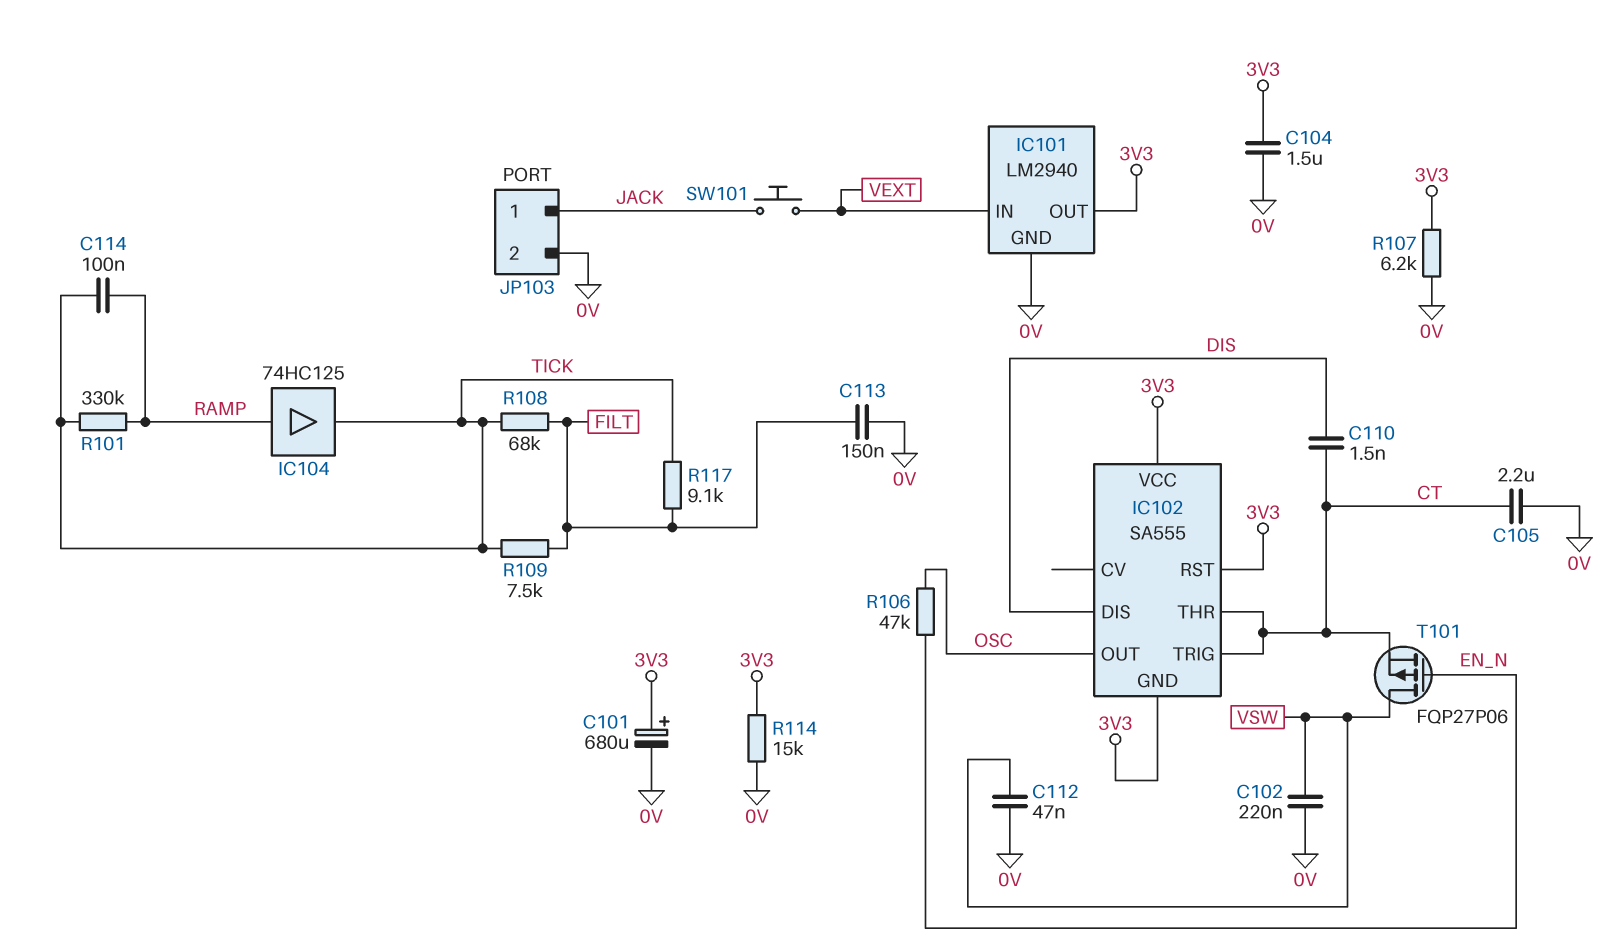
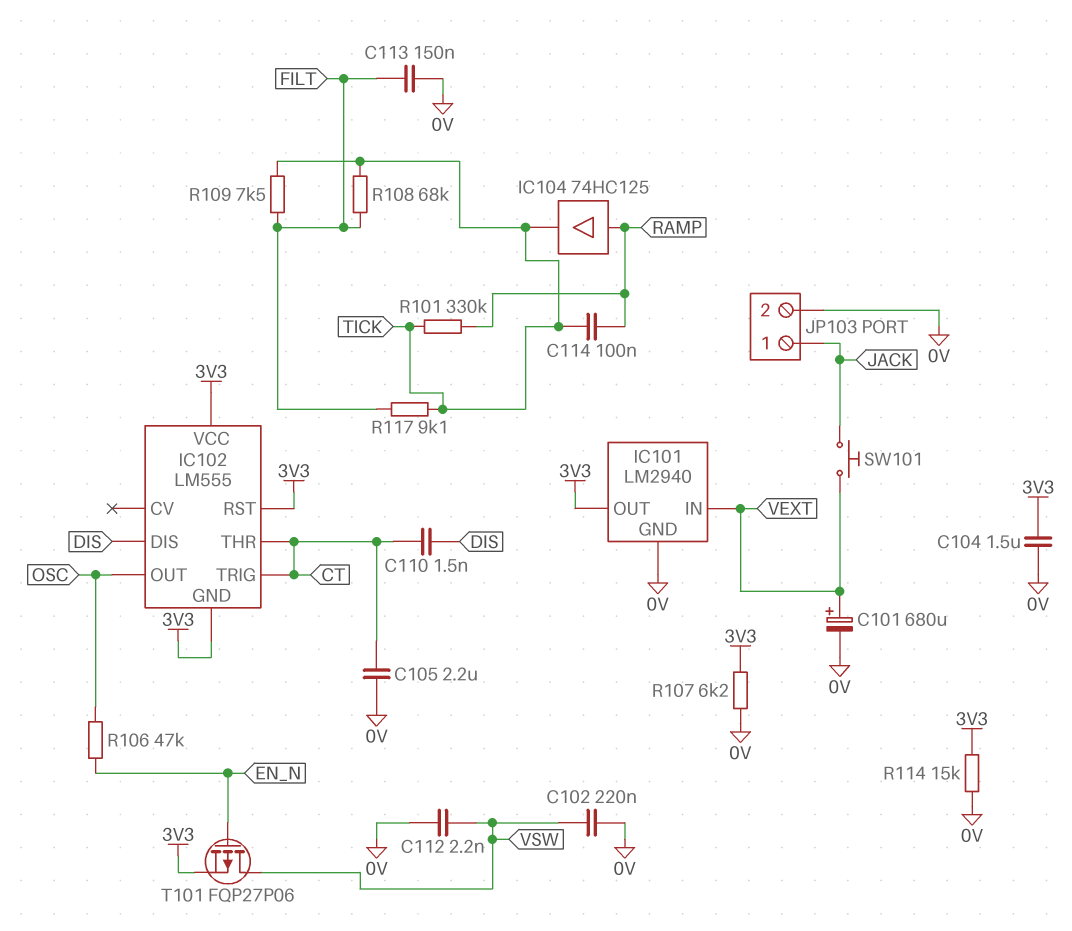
C101: 680uF (plus 3V3, minus 0V) -> 680uF (plus VEXT, minus 0V)
C112: 47nF (0V, VSW) -> 2.2nF (0V, VSW)
IC102: SA555 -> LM555
T101: PMOS FQP27P06 (G EN_N, D VSW, S CT) -> PMOS FQP27P06 (G EN_N, D VSW, S 3V3)

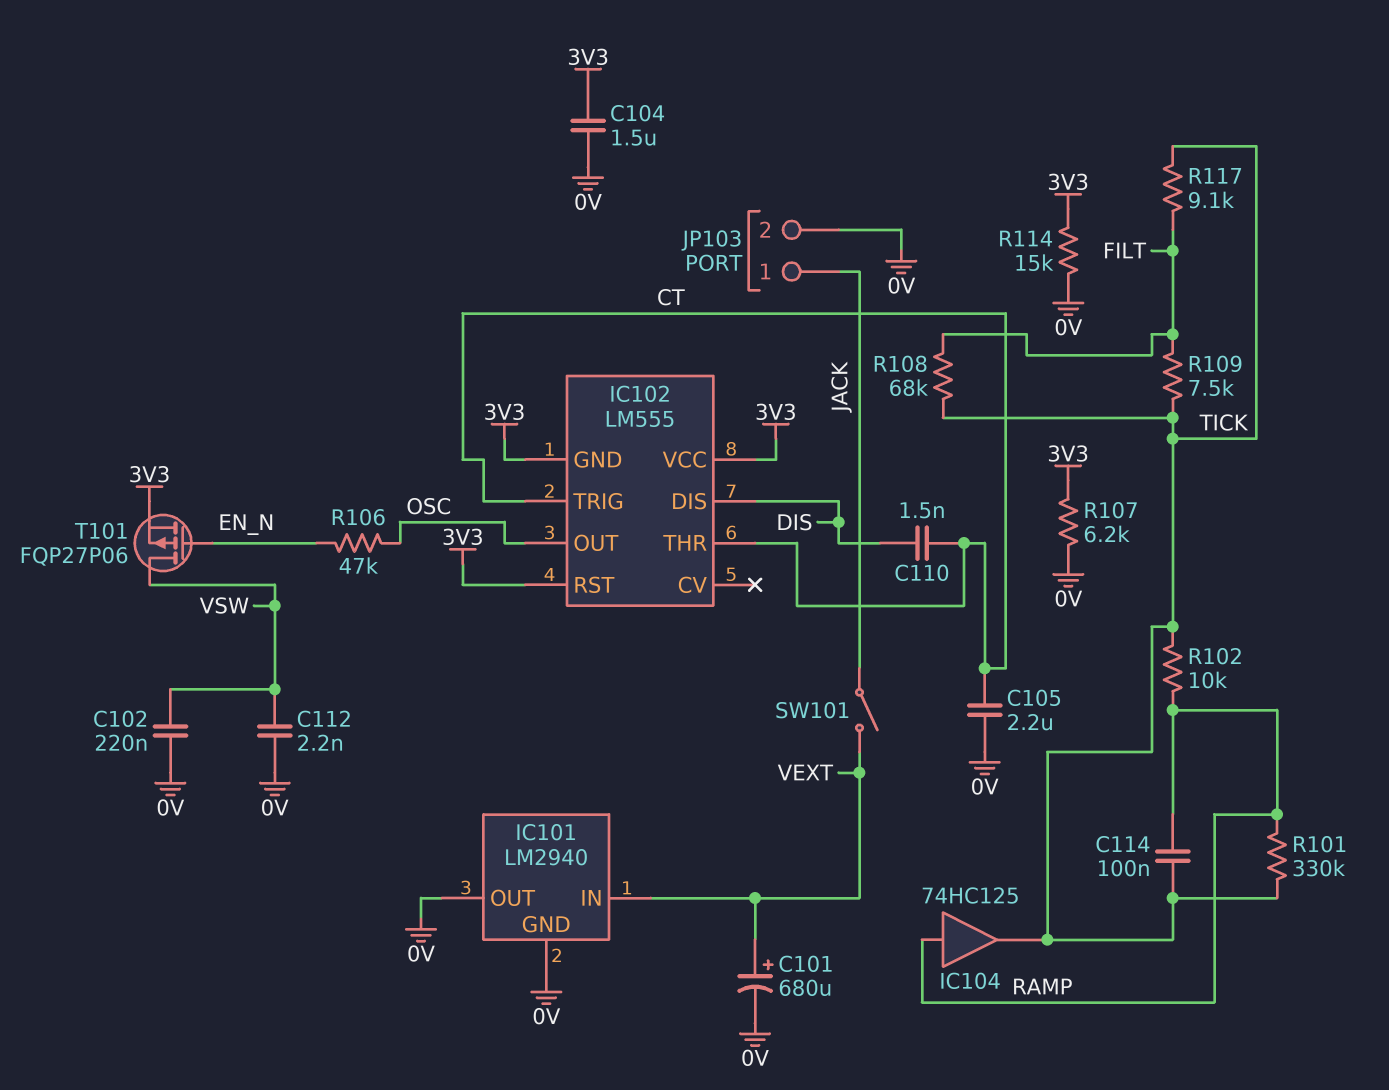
C113: 150nF (0V, FILT) -> none
IC101 pin OUT: 3V3 -> 0V
R102: none -> 10k (RAMP, TICK)
SW101: button (JACK, VEXT) -> switch (JACK, VEXT)

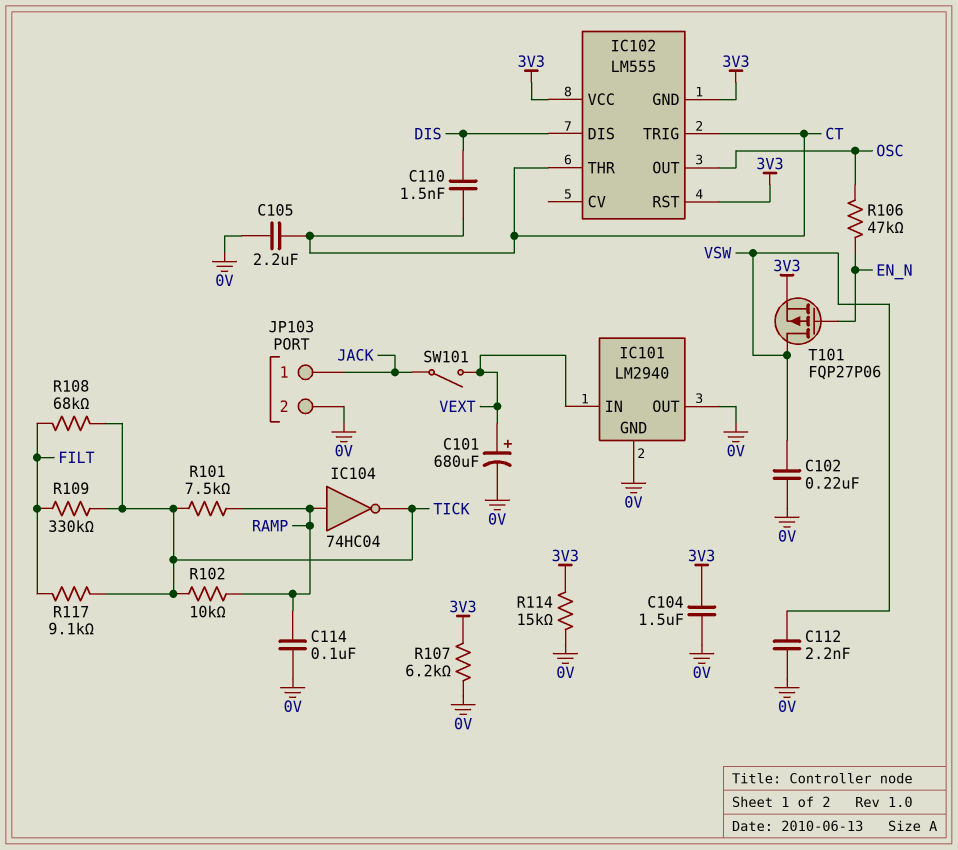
C114: 100nF (RAMP, TICK) -> 100nF (0V, RAMP)
IC104: buffer 74HC125 (in RAMP, out TICK) -> NOT 74HC04 (in RAMP, out TICK)
R101: 330k (RAMP, TICK) -> 7.5k (RAMP, TICK)
R109: 7.5k (FILT, TICK) -> 330k (FILT, TICK)

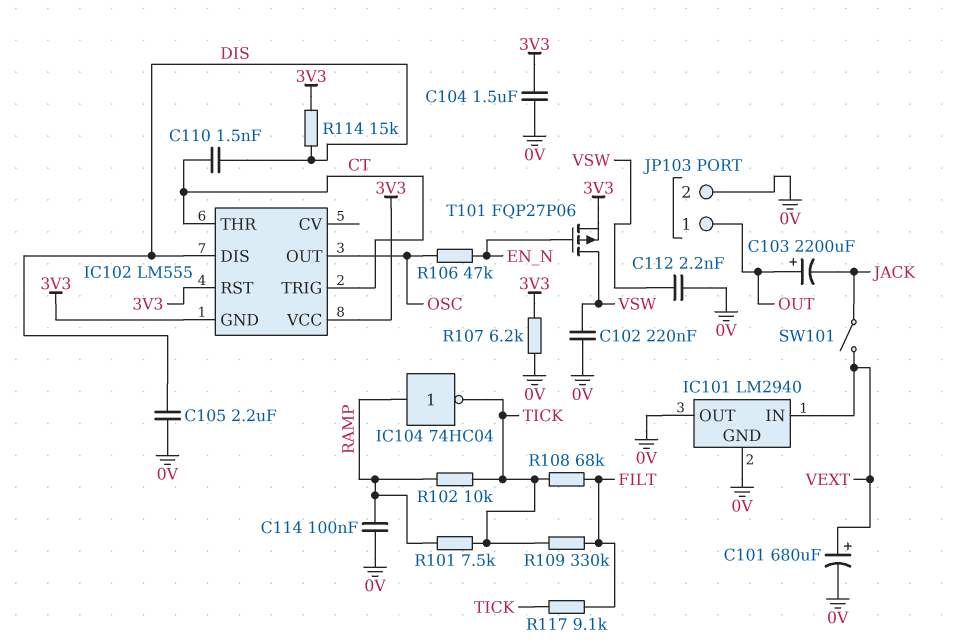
C103: none -> 2200uF (plus OUT, minus JACK)
C105: 2.2uF (0V, CT) -> 2.2uF (0V, DIS)
JP103 pin 1: JACK -> OUT
R114: 15k (0V, 3V3) -> 15k (3V3, DIS)

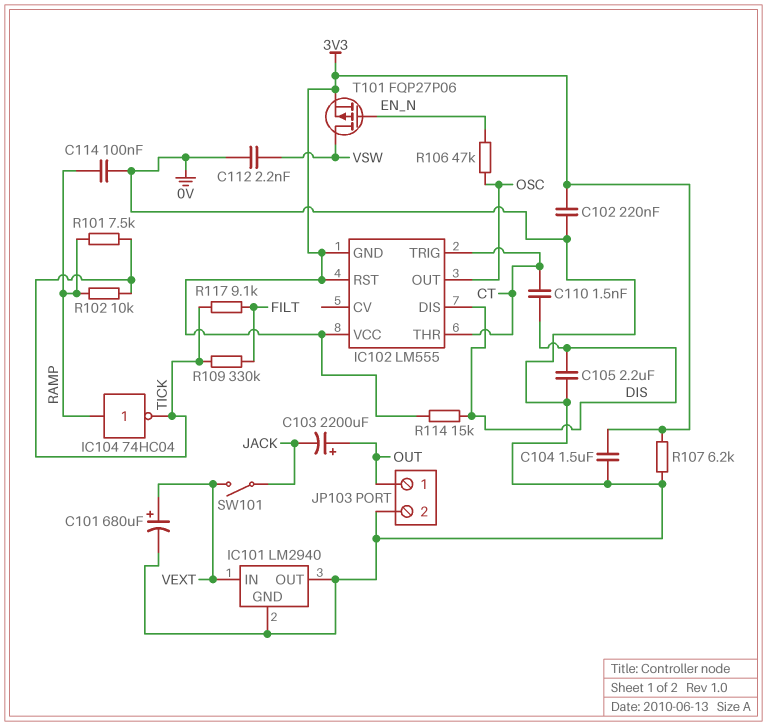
C102: 220nF (0V, VSW) -> 220nF (0V, 3V3)
R108: 68k (FILT, TICK) -> none

